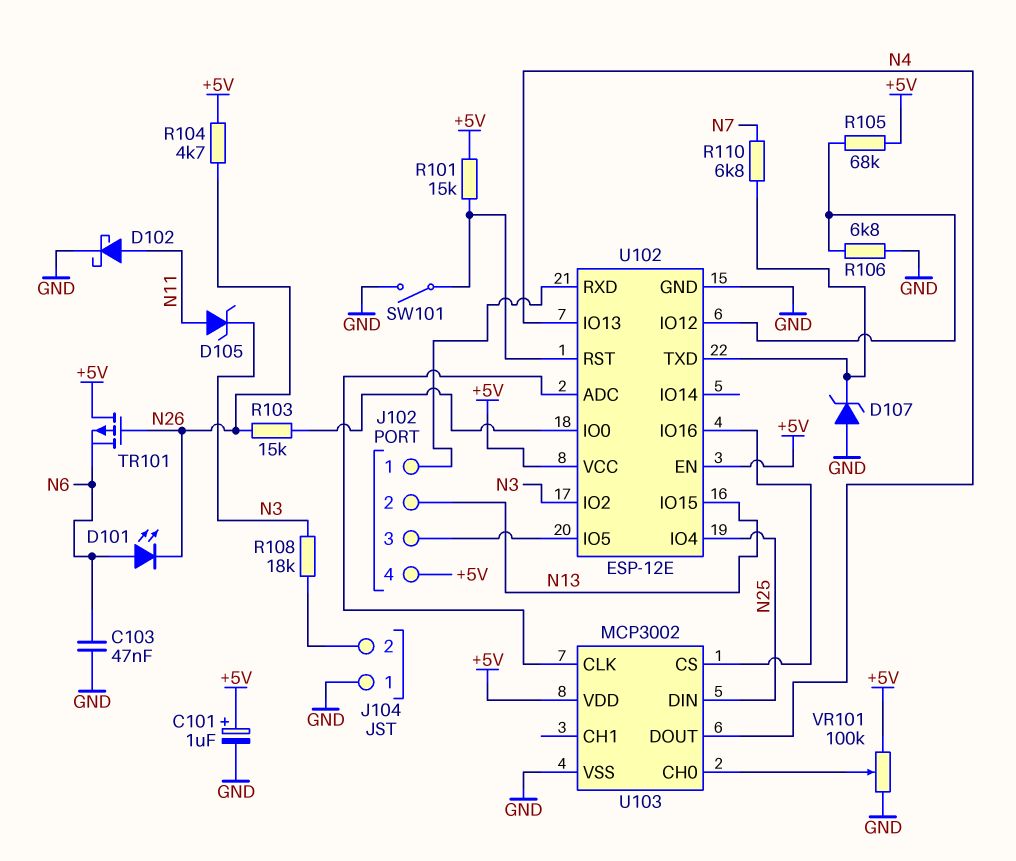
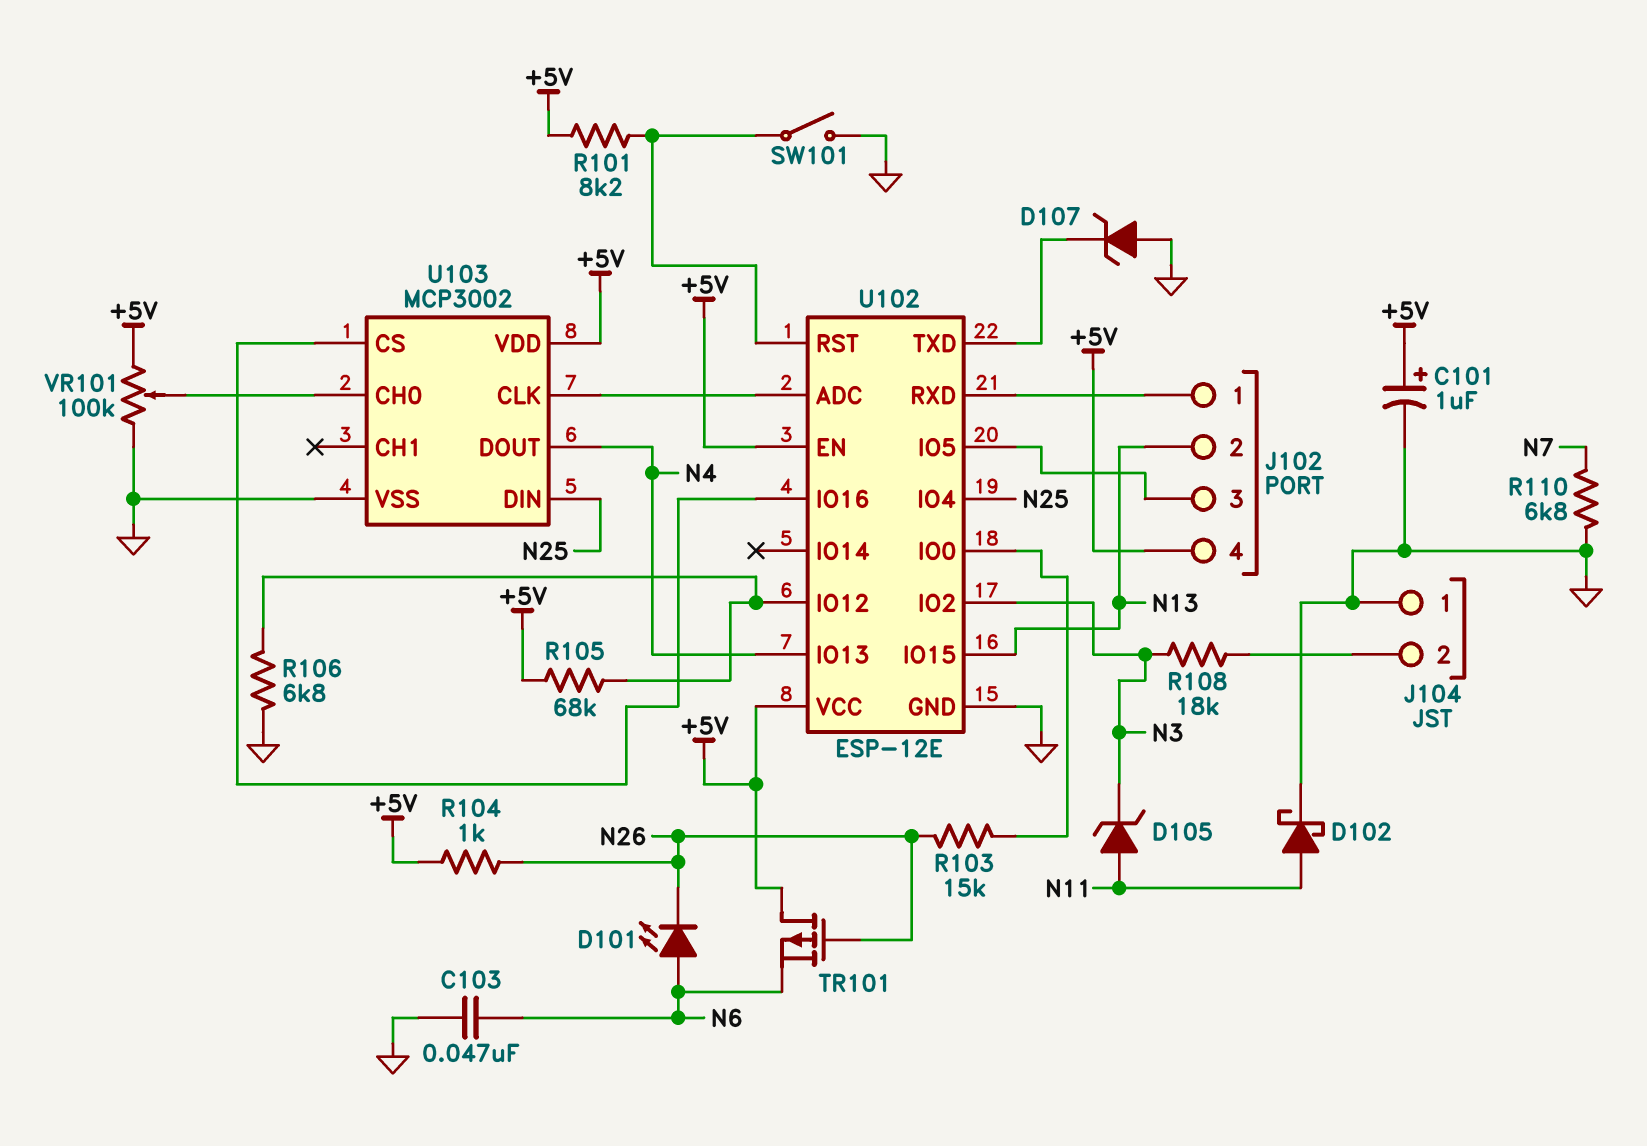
R101: 15k (+5V, U102/RST) -> 8.2k (+5V, U102/RST)
R104: 4.7k (+5V, N26) -> 1k (+5V, N26)
R110: 6.8k (N7, U102/TXD) -> 6.8k (GND, N7)

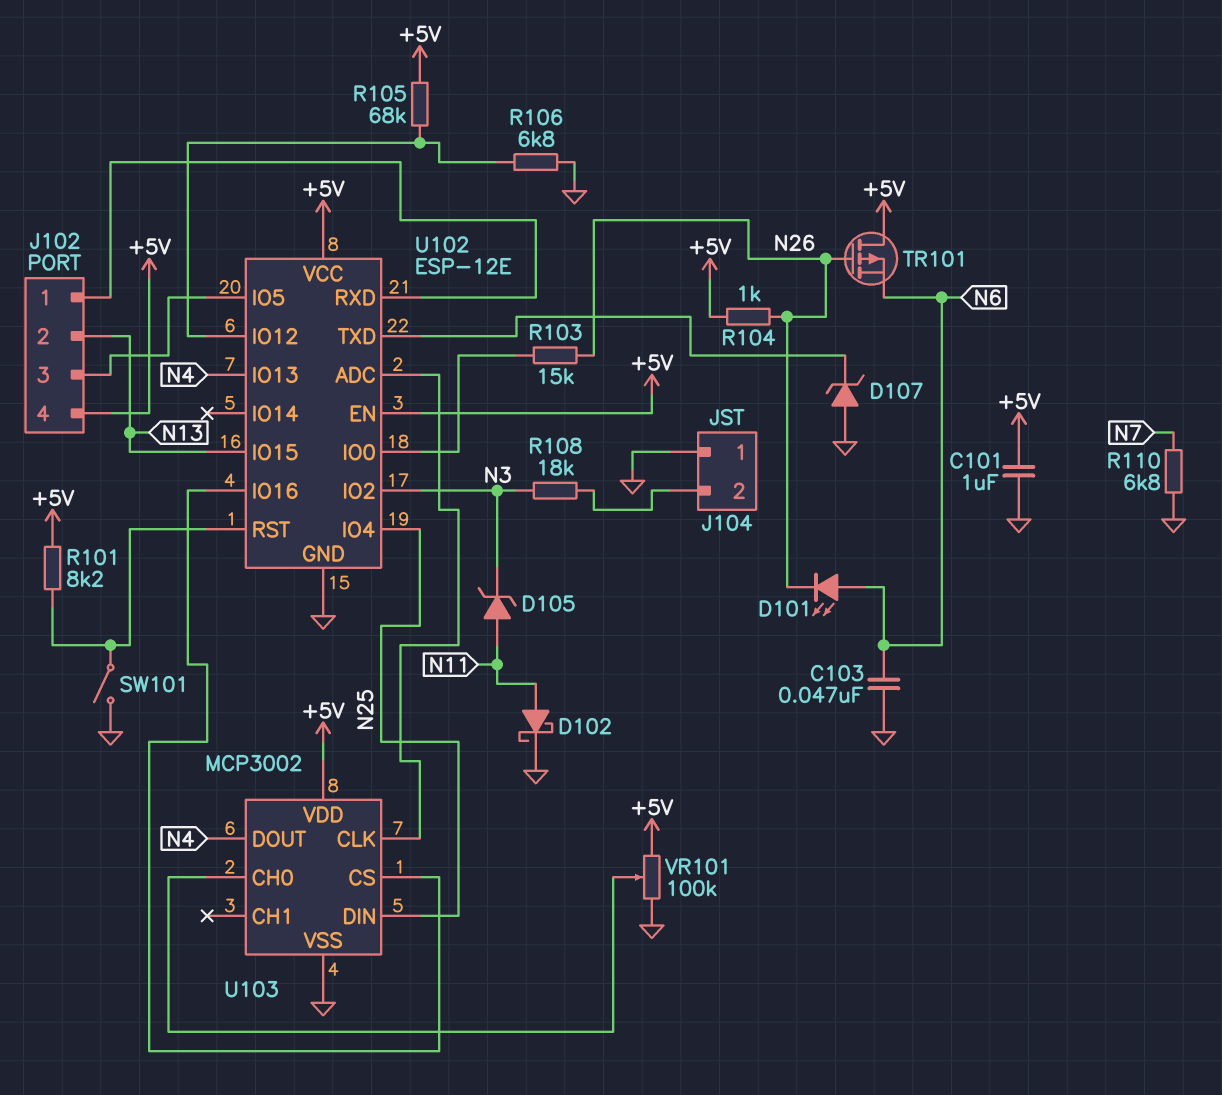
C101: 1uF (plus +5V, minus GND) -> 1uF (+5V, GND)

